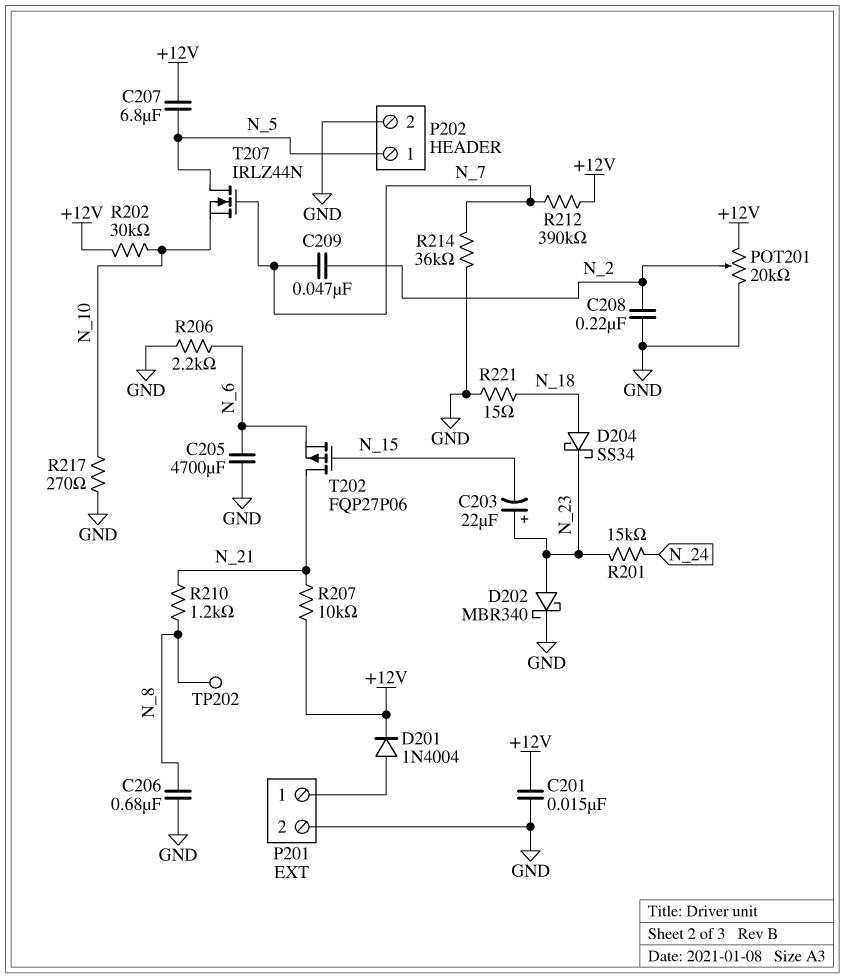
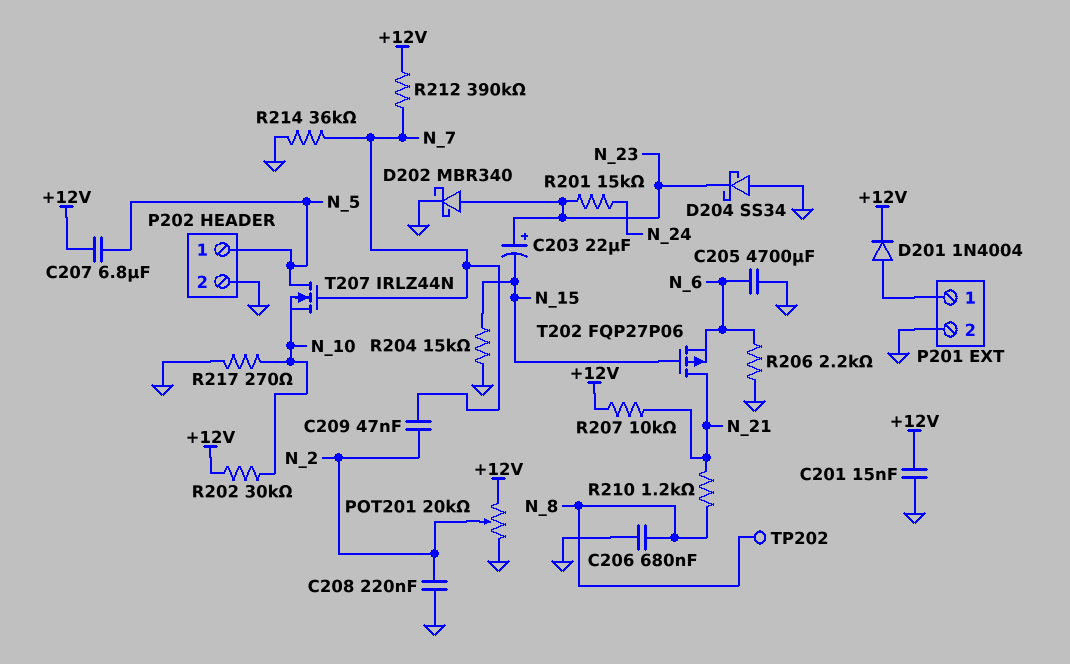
D204: schottky SS34 (A N_18, K N_23) -> schottky SS34 (A GND, K N_23)
R204: none -> 15k (GND, N_15)
R221: 15 (GND, N_18) -> none

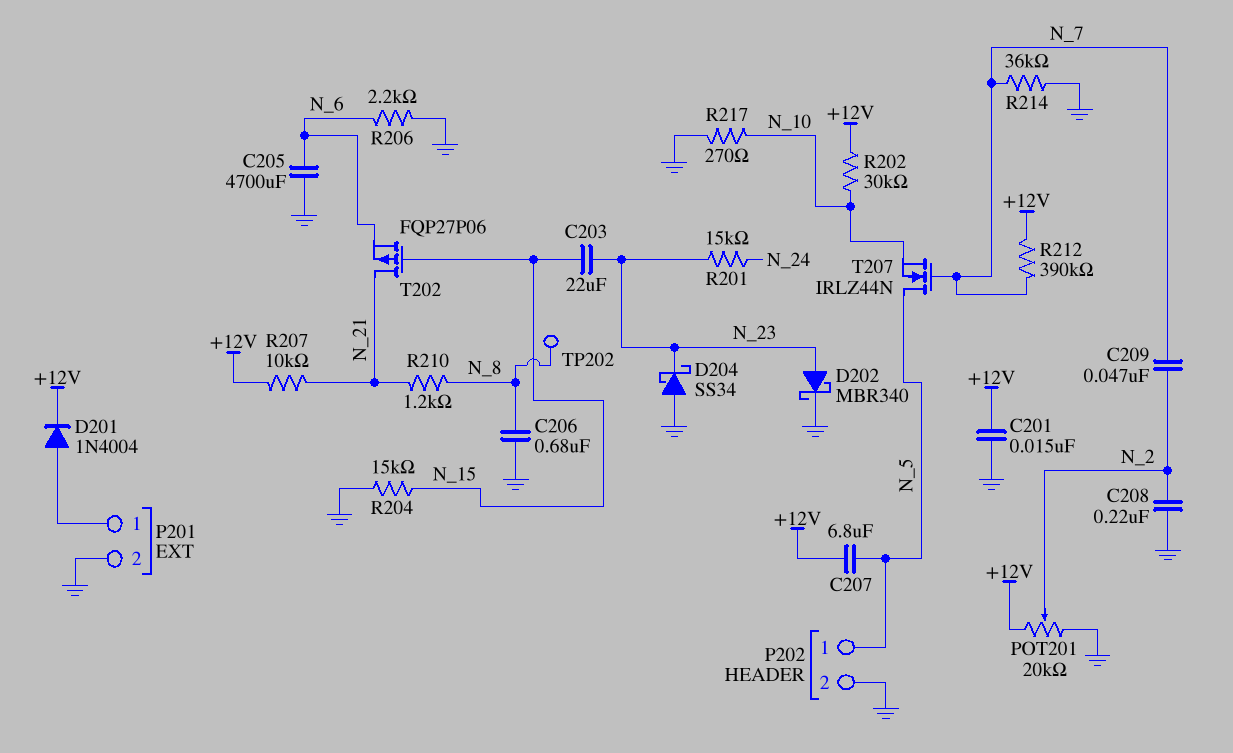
C203: 22uF (plus N_23, minus N_15) -> 22uF (N_15, N_23)

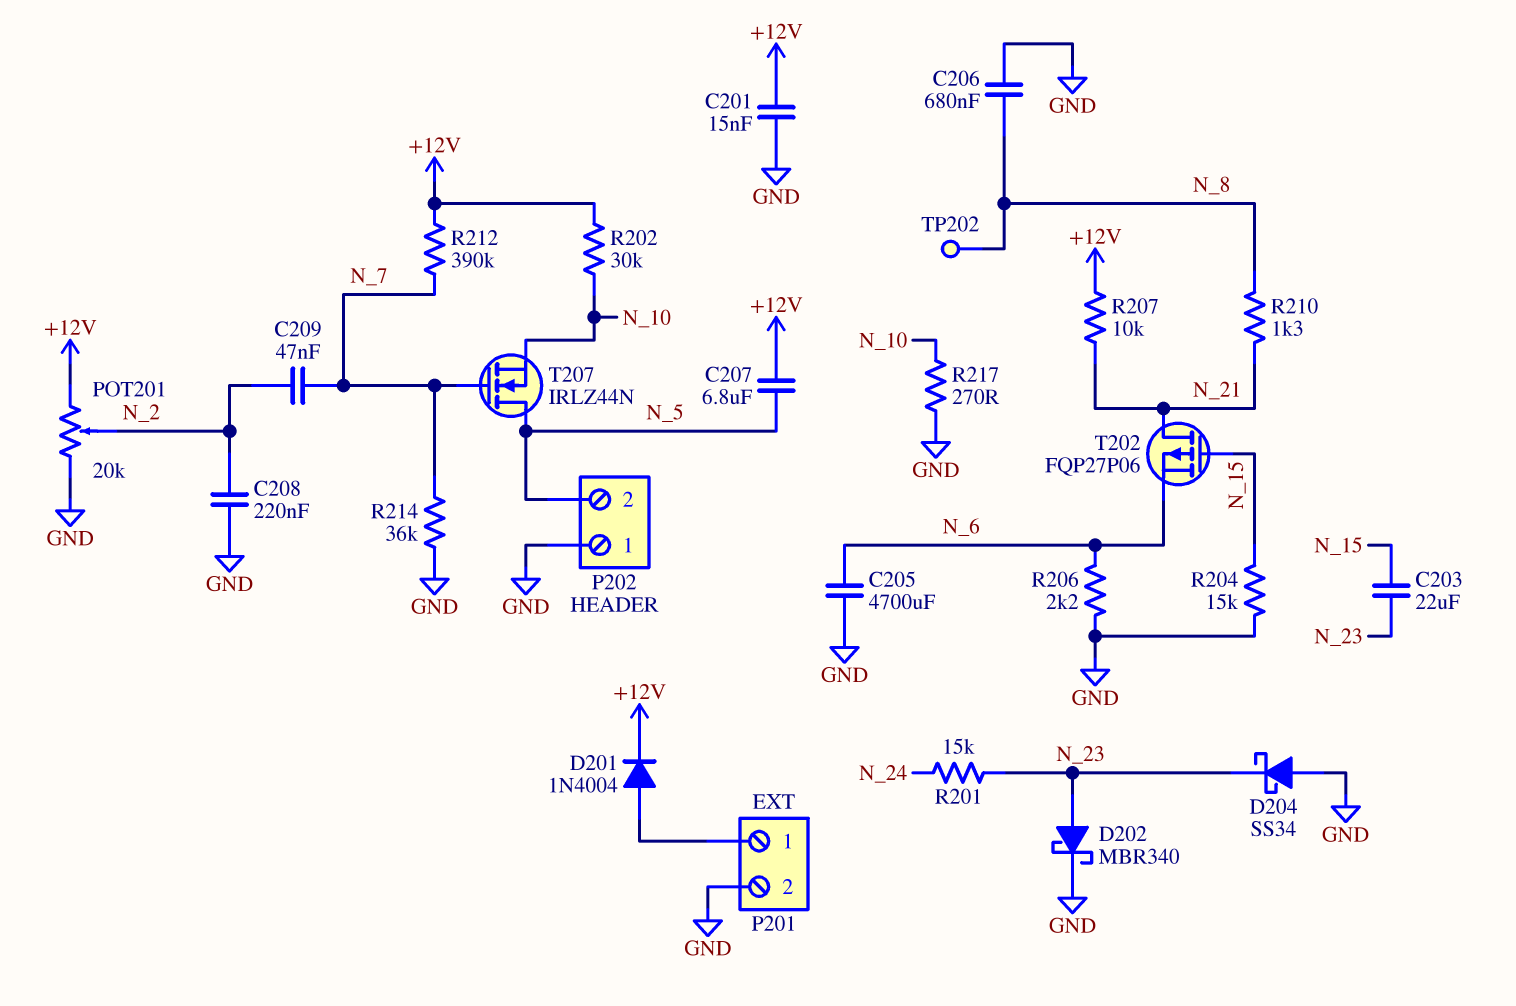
P202 pin 1: N_5 -> GND
P202 pin 2: GND -> N_5
R210: 1.2k (N_8, N_21) -> 1.3k (N_8, N_21)

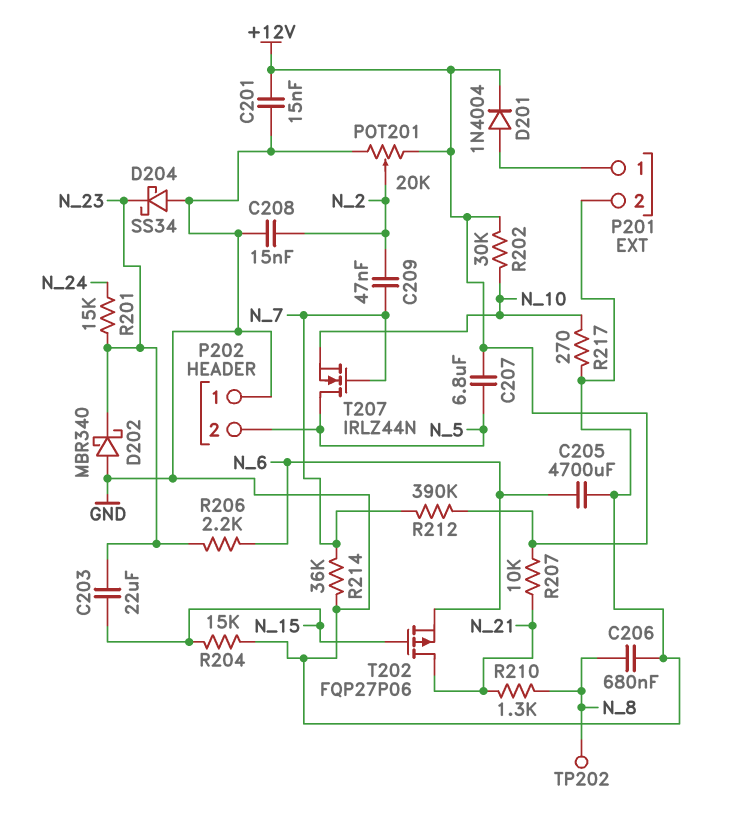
C208: 220nF (GND, N_2) -> 15nF (GND, N_2)
D202: schottky MBR340 (A N_23, K GND) -> schottky MBR340 (A GND, K N_23)
R206: 2.2k (GND, N_6) -> 2.2k (N_6, N_23)

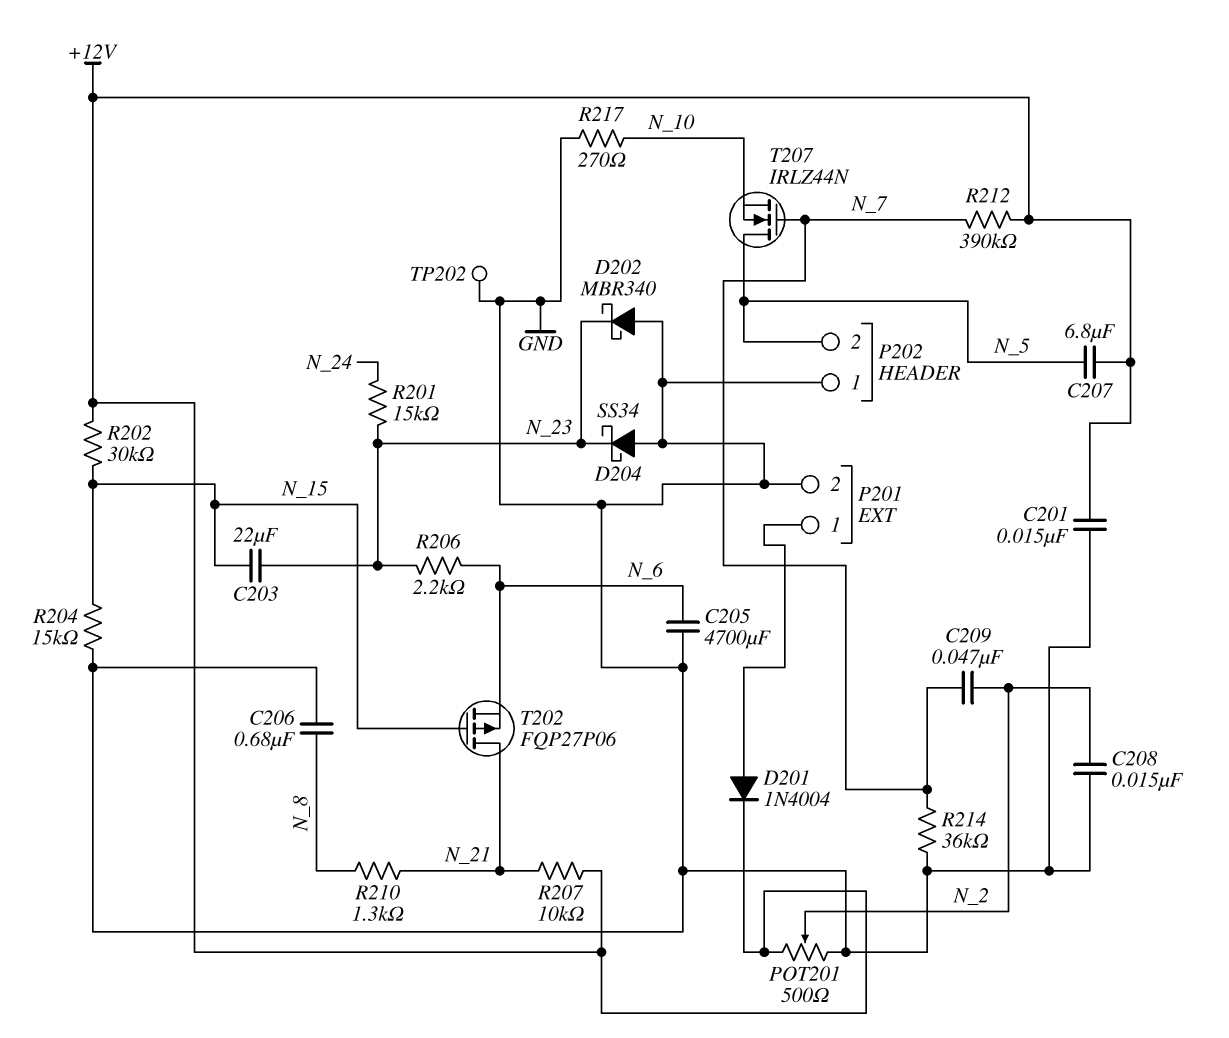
POT201: 20k (+12V, GND, wiper N_2) -> 500 (+12V, GND, wiper N_2)
R202: 30k (+12V, N_10) -> 30k (+12V, N_15)
TP202: test point (N_8) -> test point (GND)

